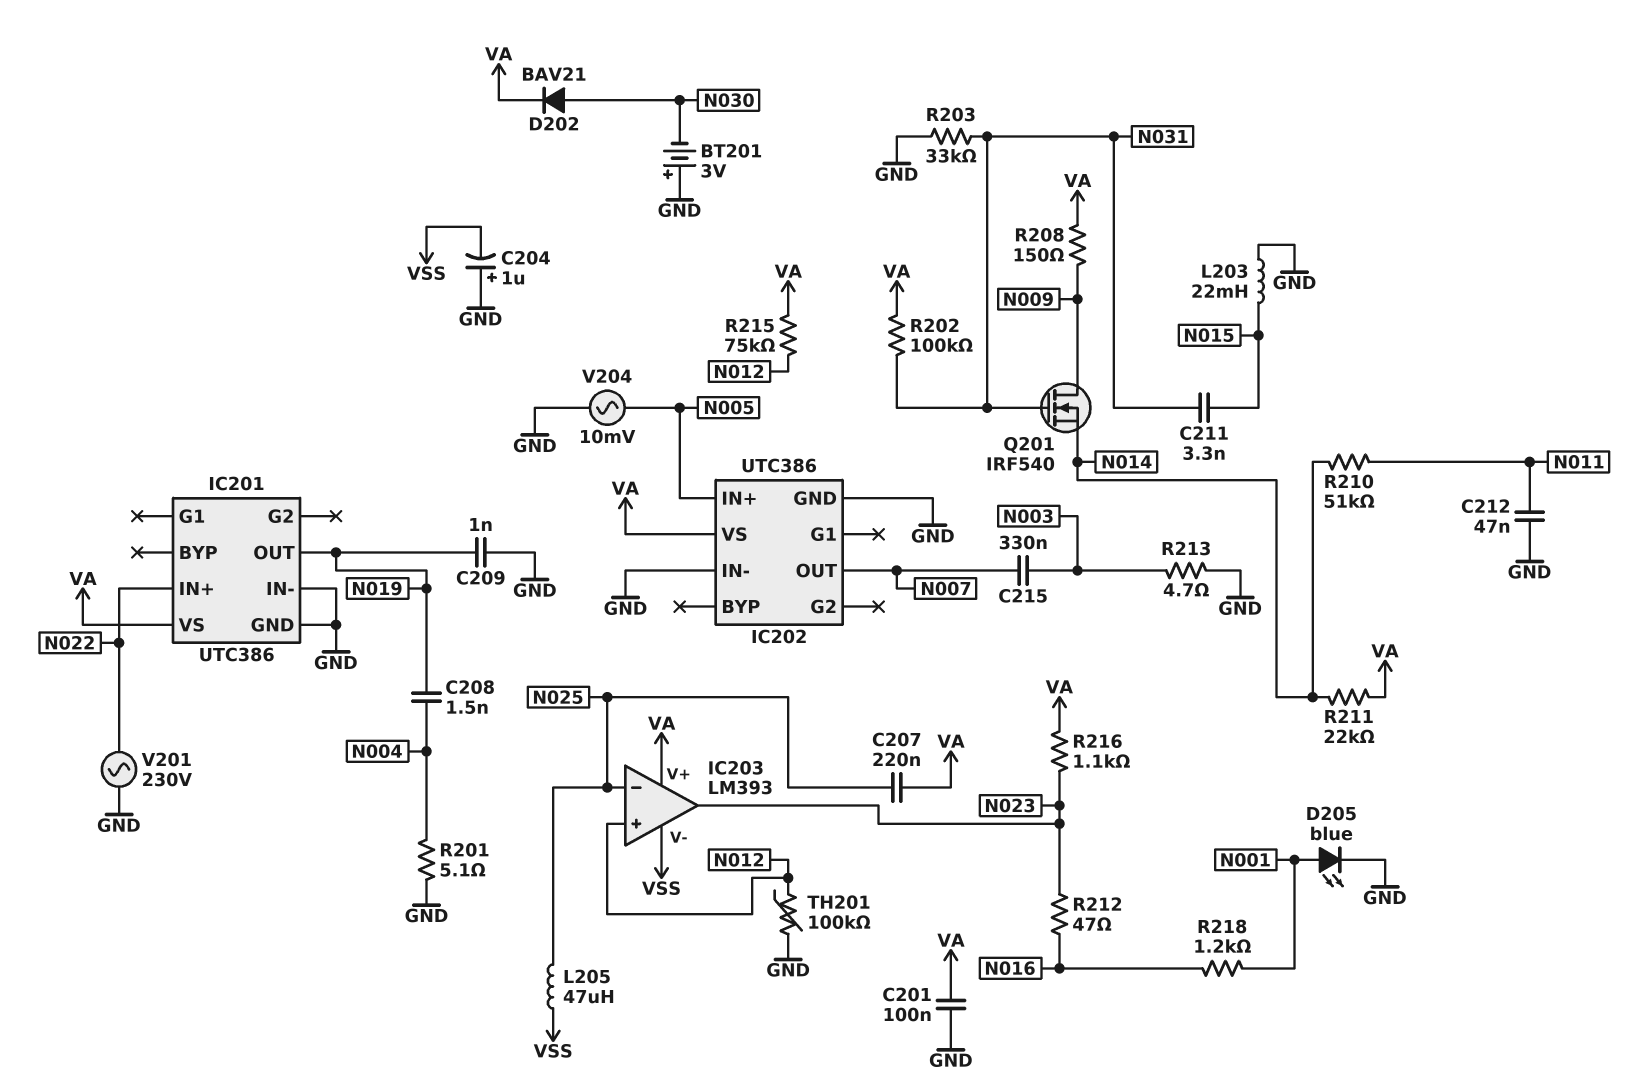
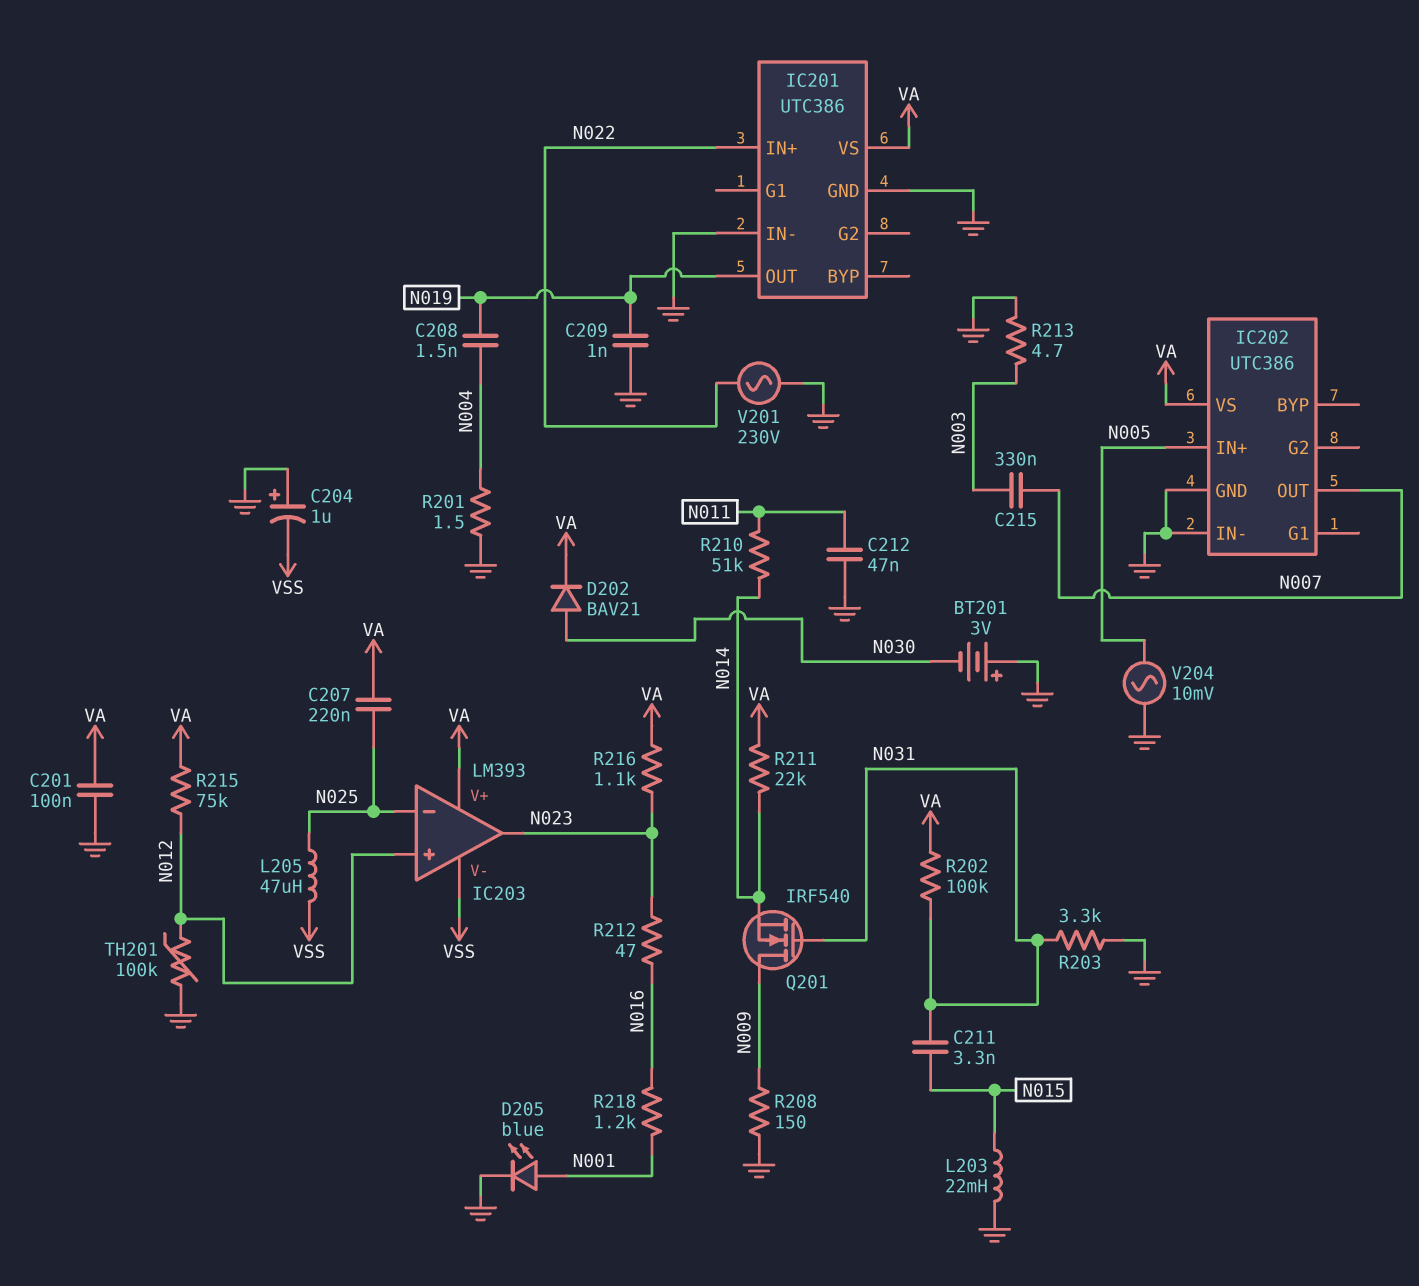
R201: 5.1 (GND, N004) -> 1.5 (GND, N004)
R203: 33k (GND, N031) -> 3.3k (GND, N031)
R208: 150 (N009, VA) -> 150 (GND, N009)

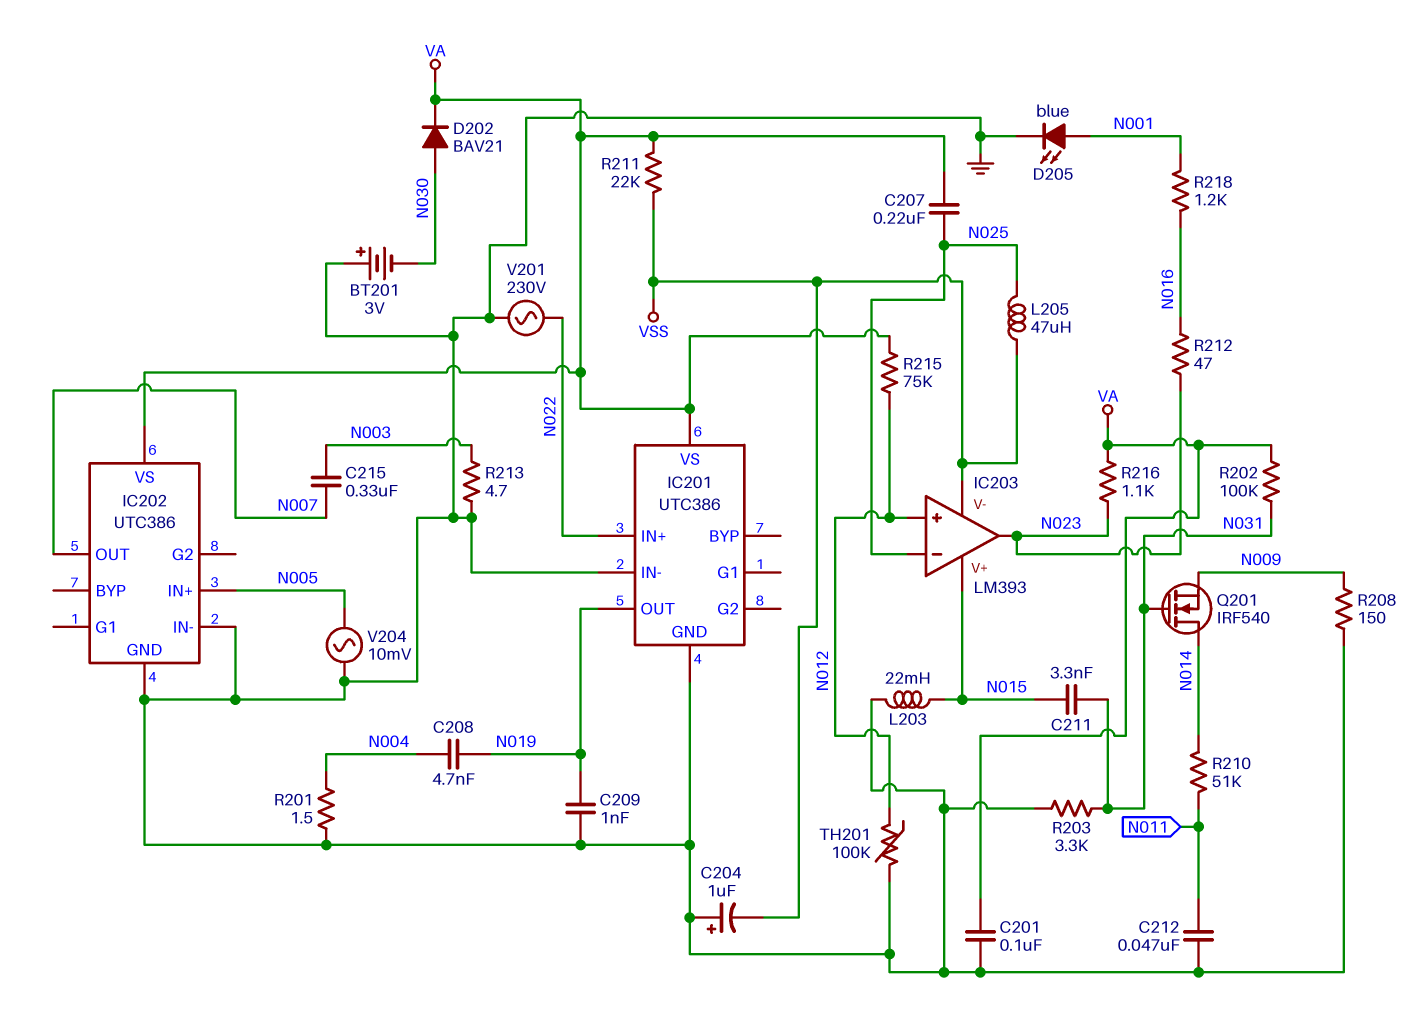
C208: 1.5nF (N004, N019) -> 4.7nF (N004, N019)
IC203 pin V+: VA -> N015
Q201: NMOS IRF540 (G N031, D N009, S N014) -> NMOS IRF540 (G N031, D N014, S N009)
R211: 22k (N014, VA) -> 22k (VA, VSS)

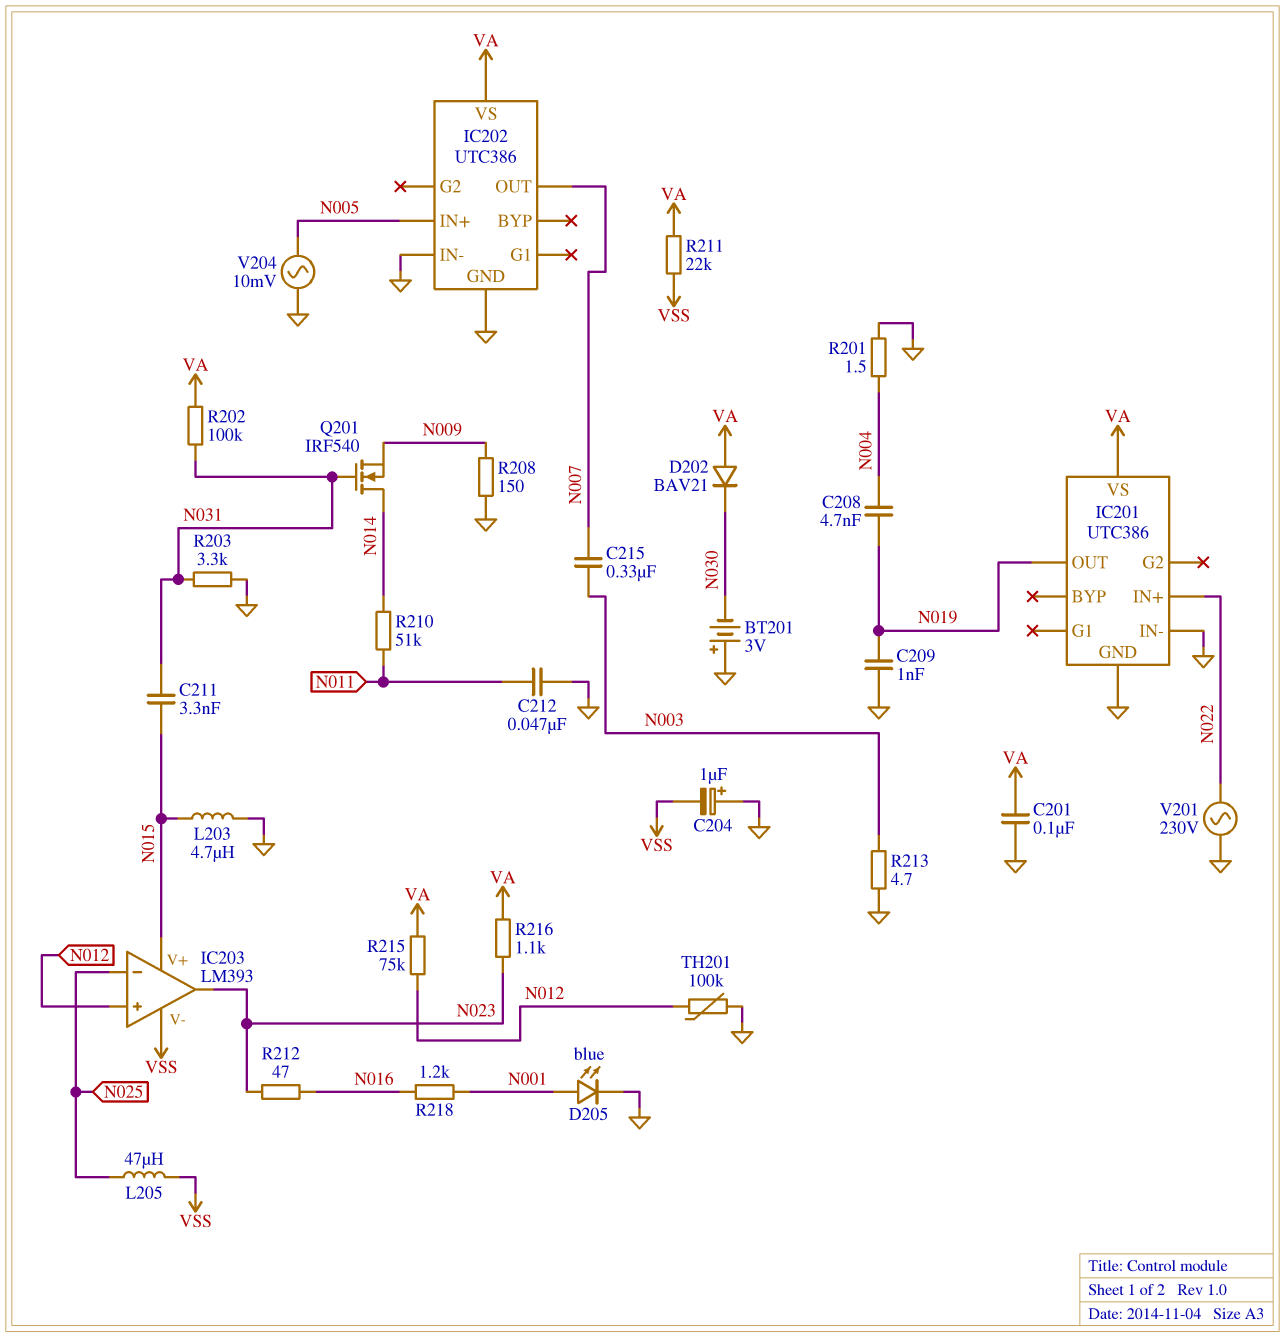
C207: 220nF (N025, VA) -> none
D202: diode BAV21 (A N030, K VA) -> diode BAV21 (A VA, K N030)
L203: 22mH (GND, N015) -> 4.7uH (GND, N015)

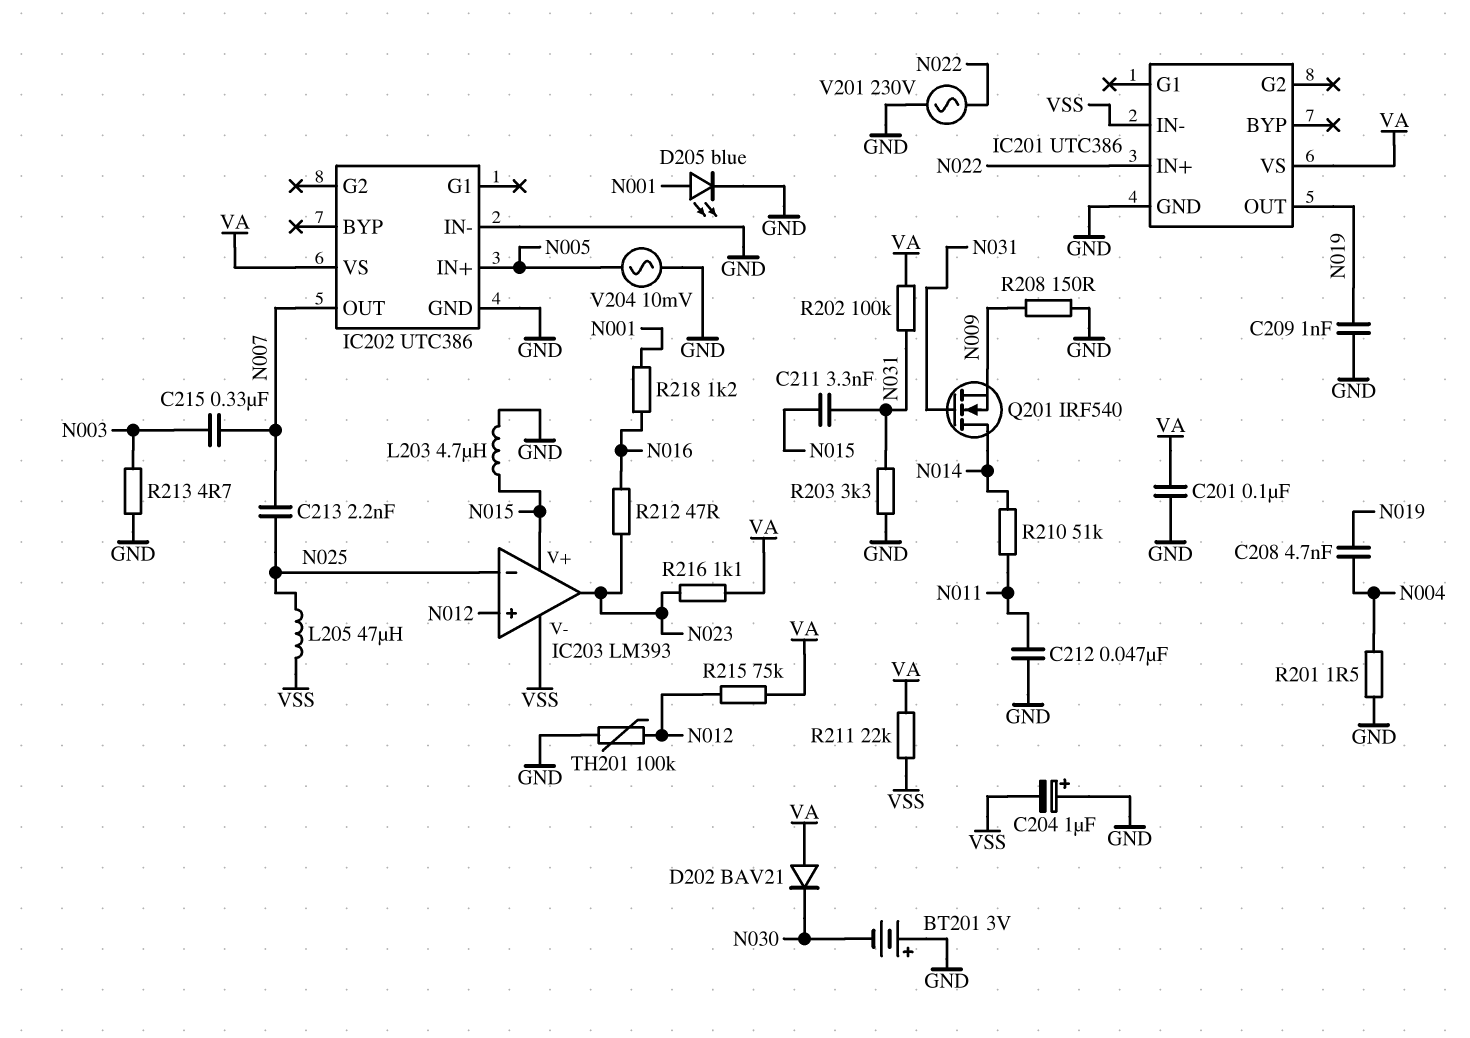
C213: none -> 2.2nF (N007, N025)
IC201 pin IN-: GND -> VSS

